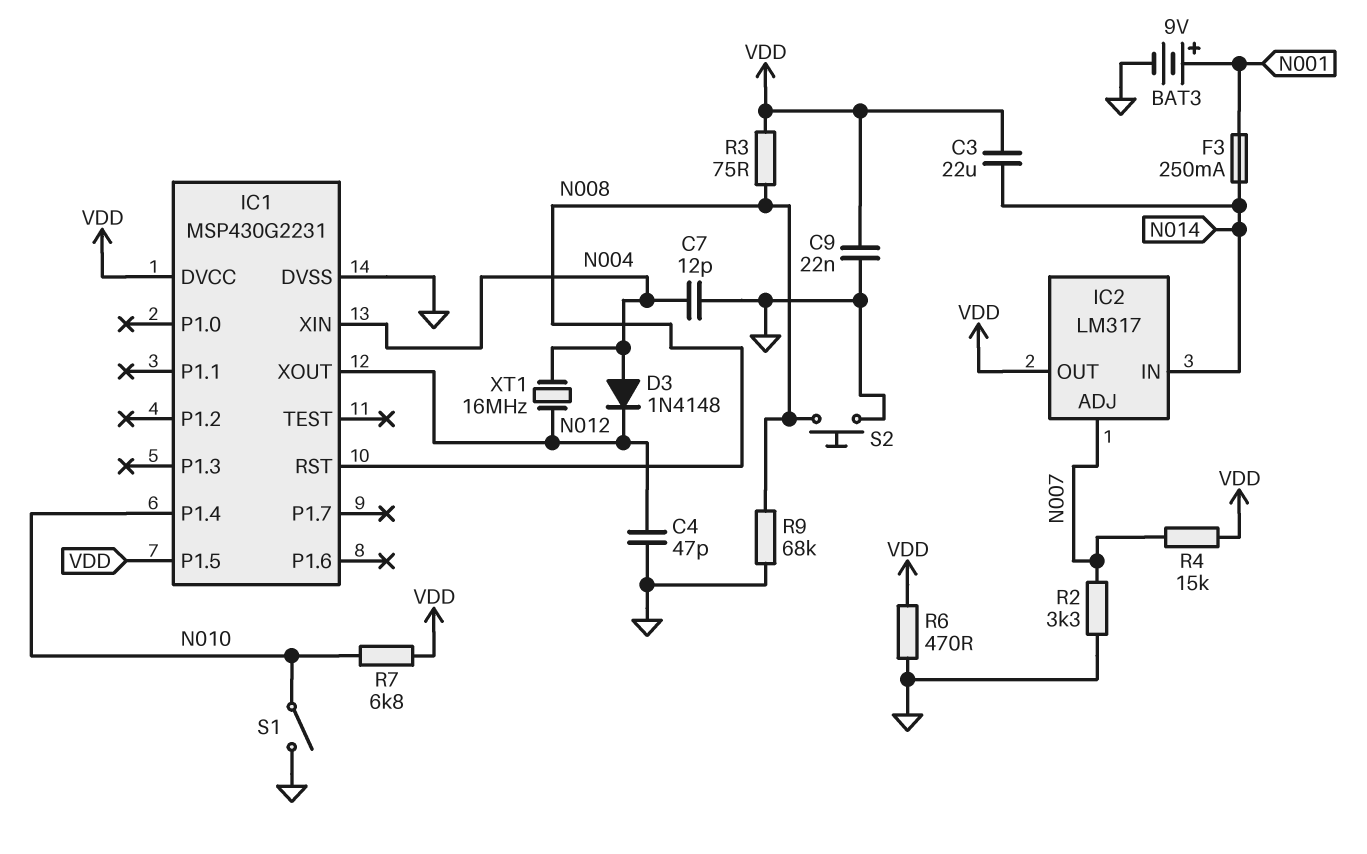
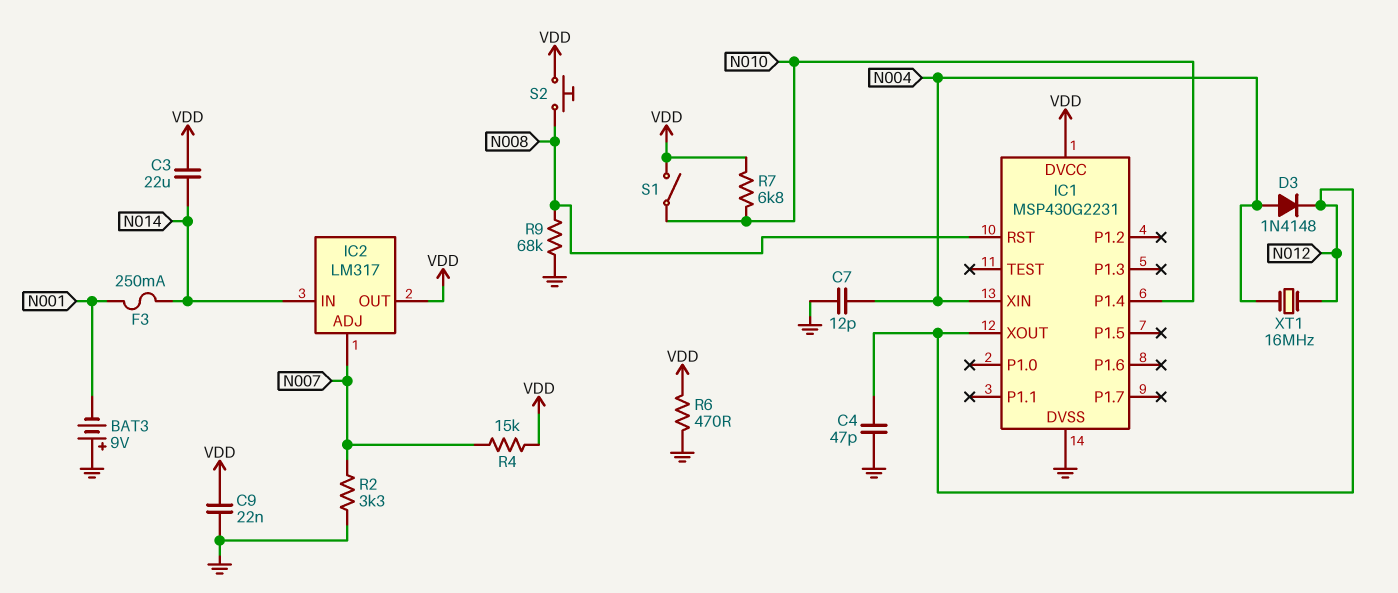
BAT3: 9V (plus N001, minus GND) -> 9V (plus GND, minus N001)
IC1 pin P1.5: VDD -> none
R3: 75 (N008, VDD) -> none
S1: switch (GND, N010) -> switch (N010, VDD)
S2: button (GND, N008) -> button (N008, VDD)

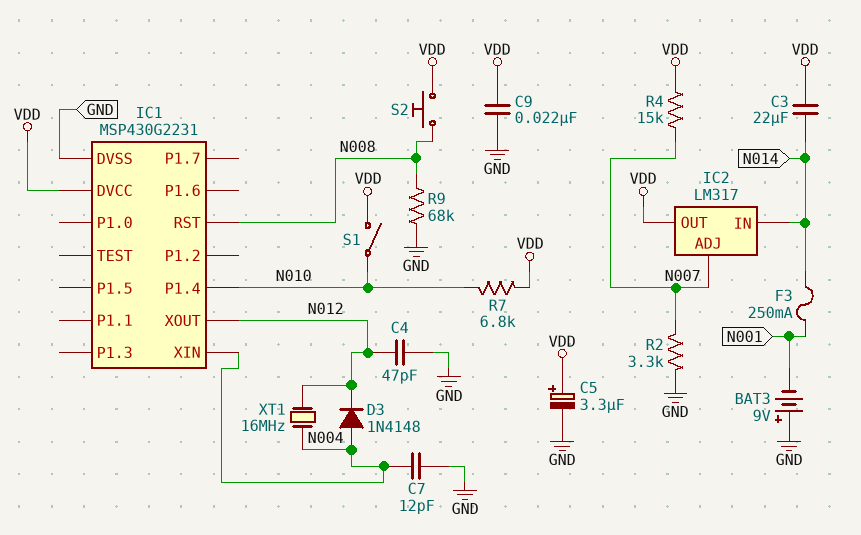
C5: none -> 3.3uF (plus VDD, minus GND)
R6: 470 (GND, VDD) -> none

